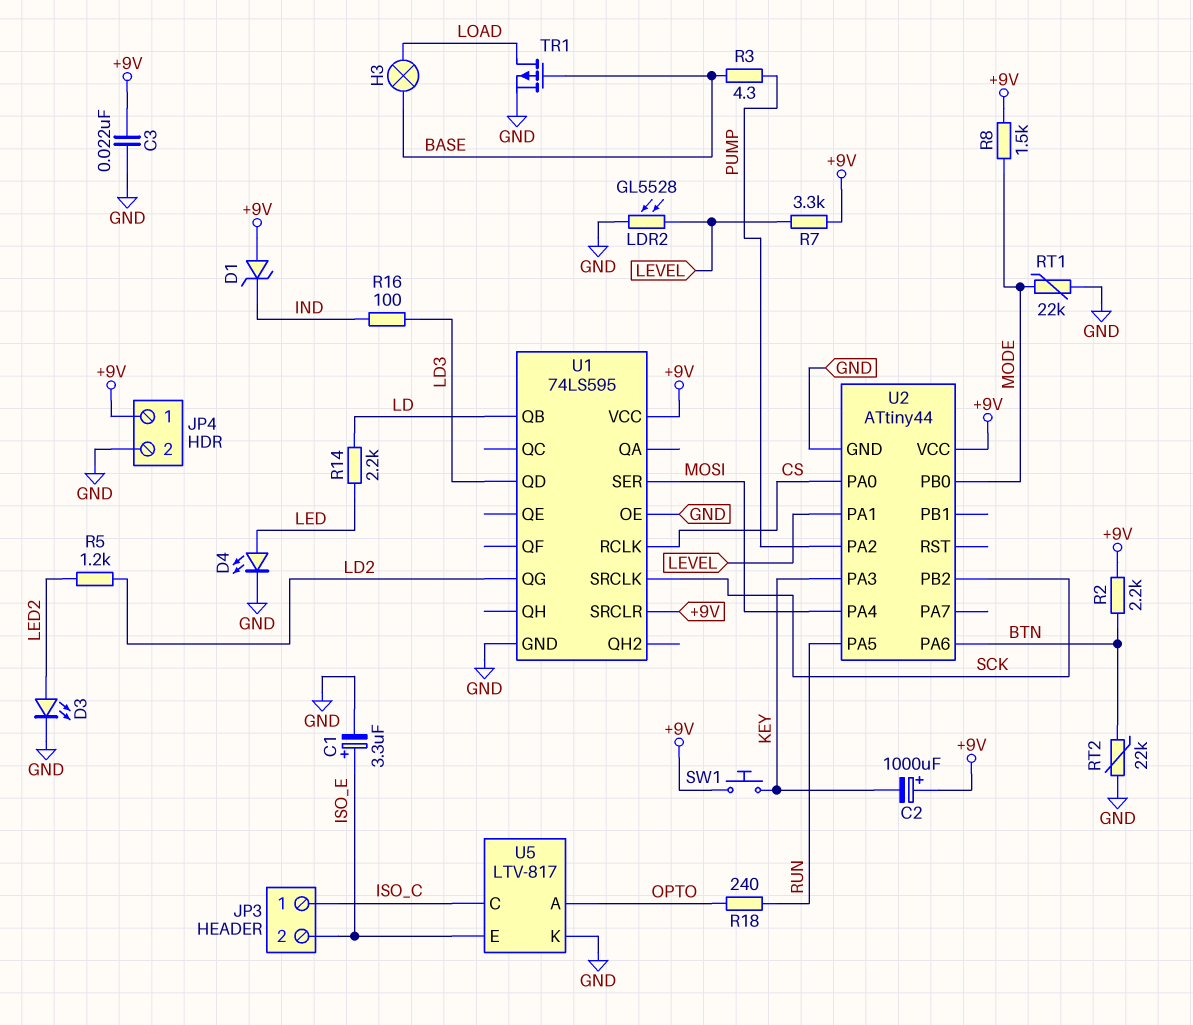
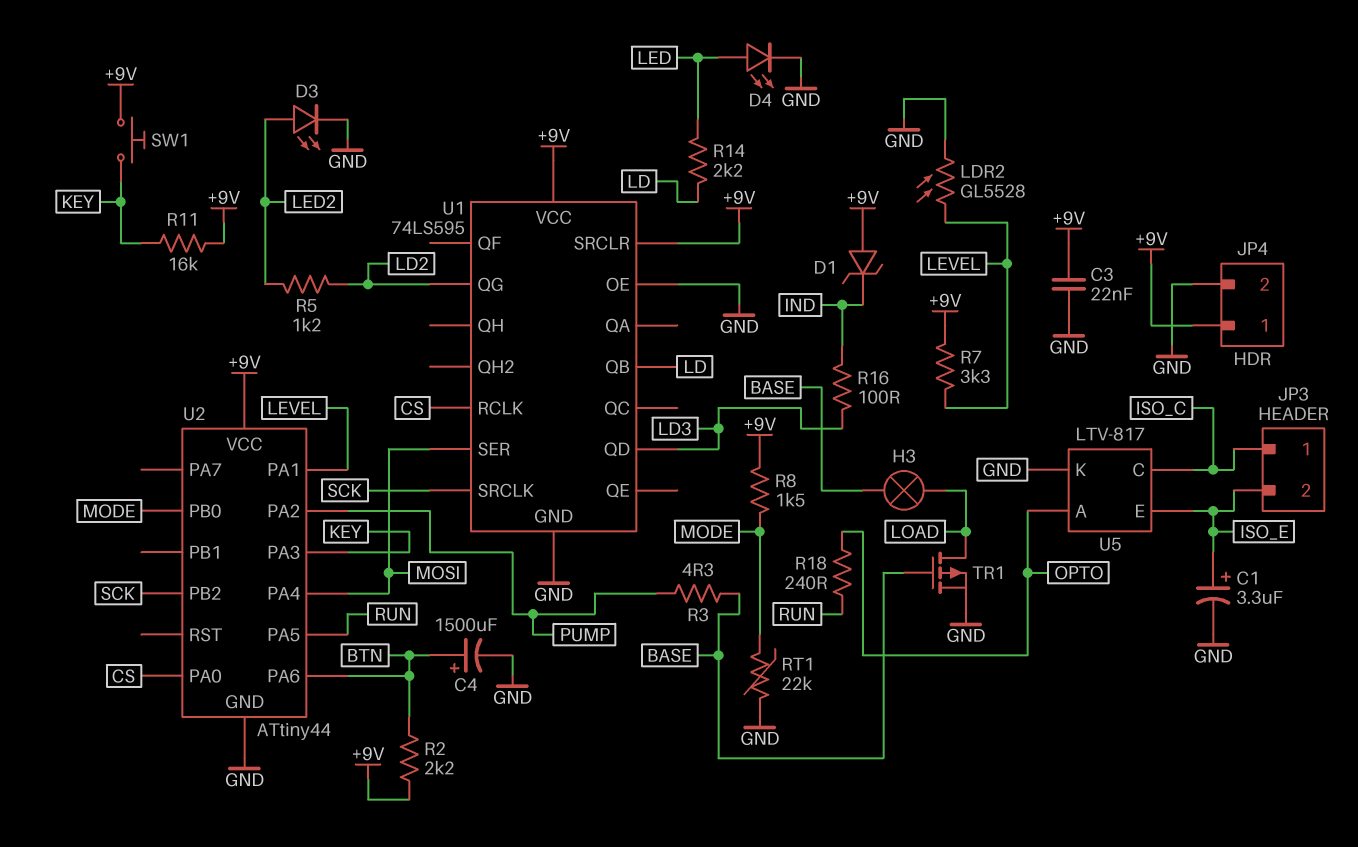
C2: 1000uF (plus +9V, minus KEY) -> none
C4: none -> 1500uF (plus BTN, minus GND)
R11: none -> 16k (+9V, KEY)
RT2: 22k (BTN, GND) -> none

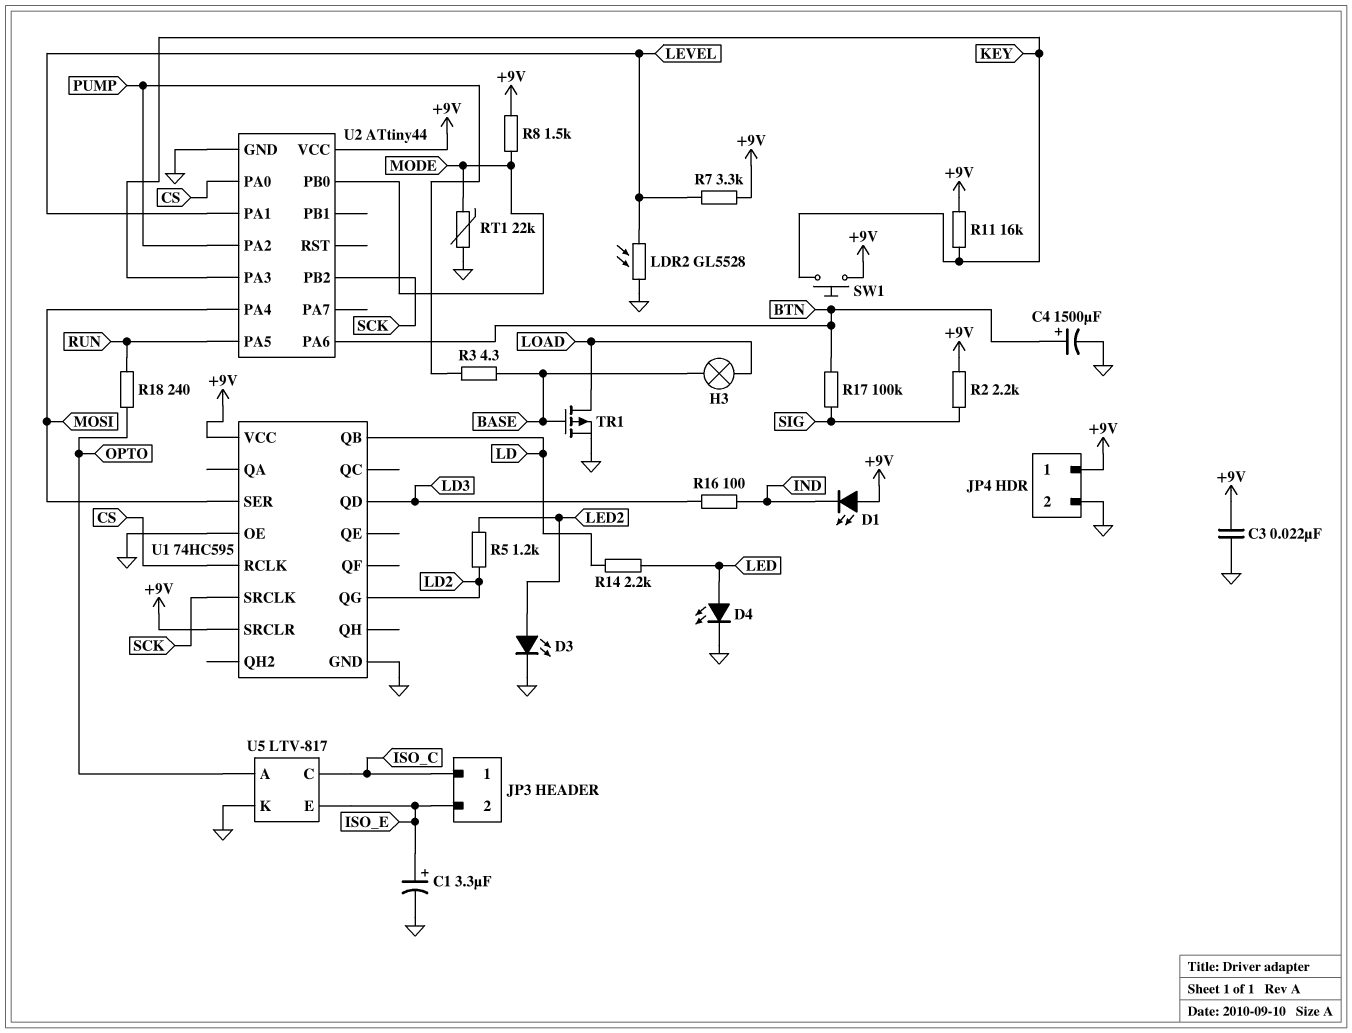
D1: zener (A +9V, K IND) -> LED (A +9V, K IND)
R2: 2.2k (+9V, BTN) -> 2.2k (+9V, SIG)
R17: none -> 100k (BTN, SIG)
U1: 74LS595 -> 74HC595

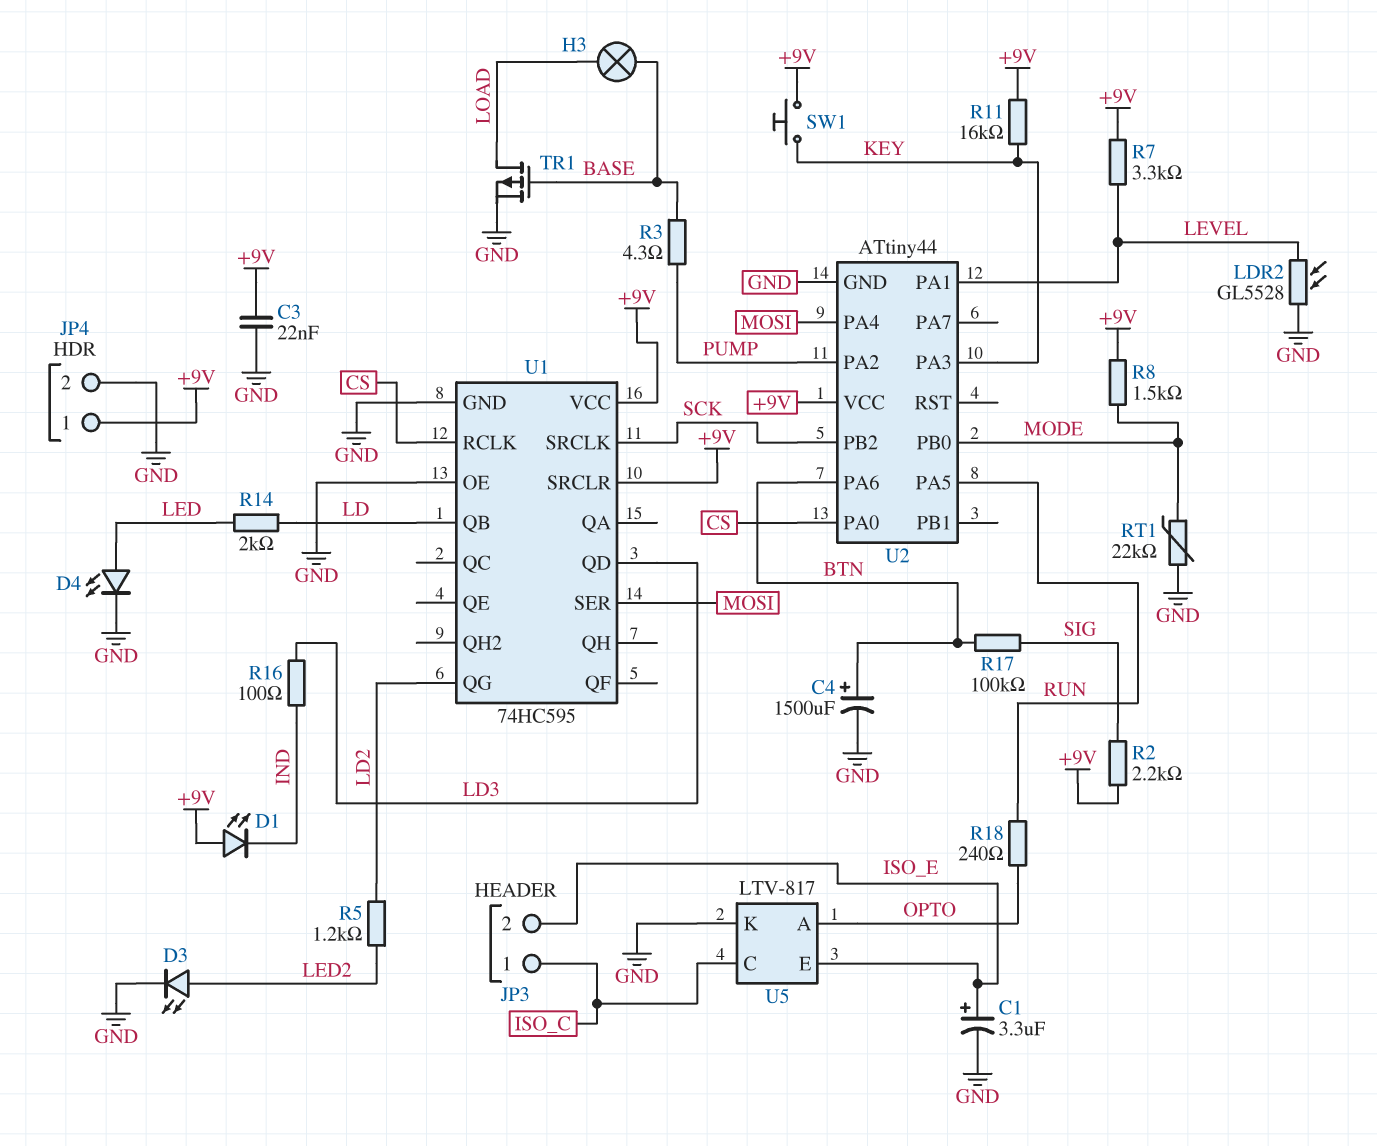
R14: 2.2k (LD, LED) -> 2k (LD, LED)

